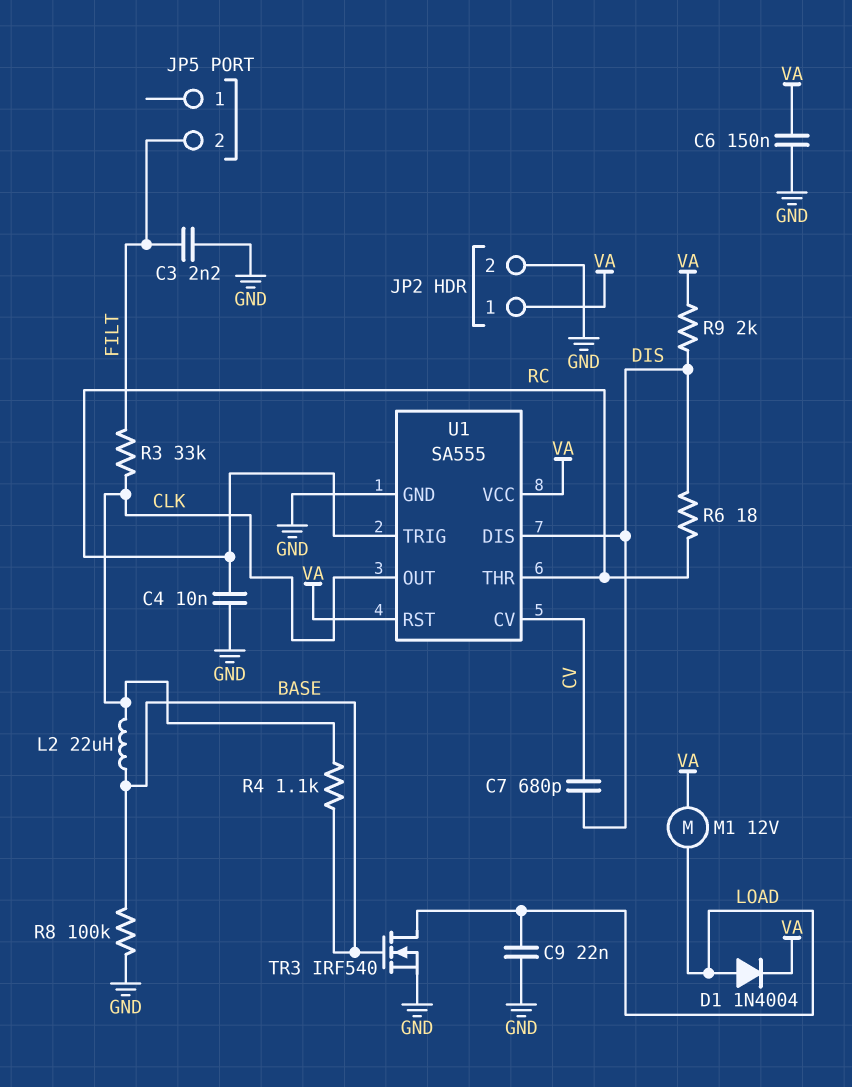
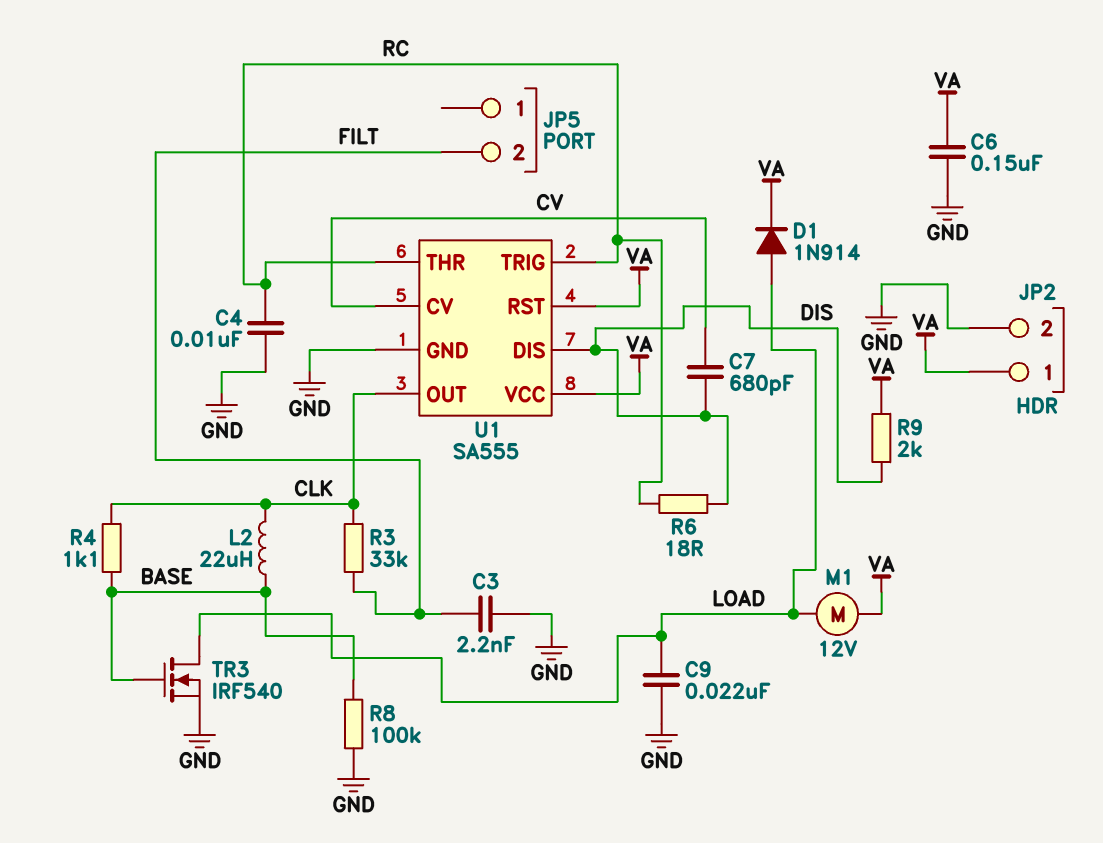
D1: diode 1N4004 (A LOAD, K VA) -> diode 1N914 (A LOAD, K VA)

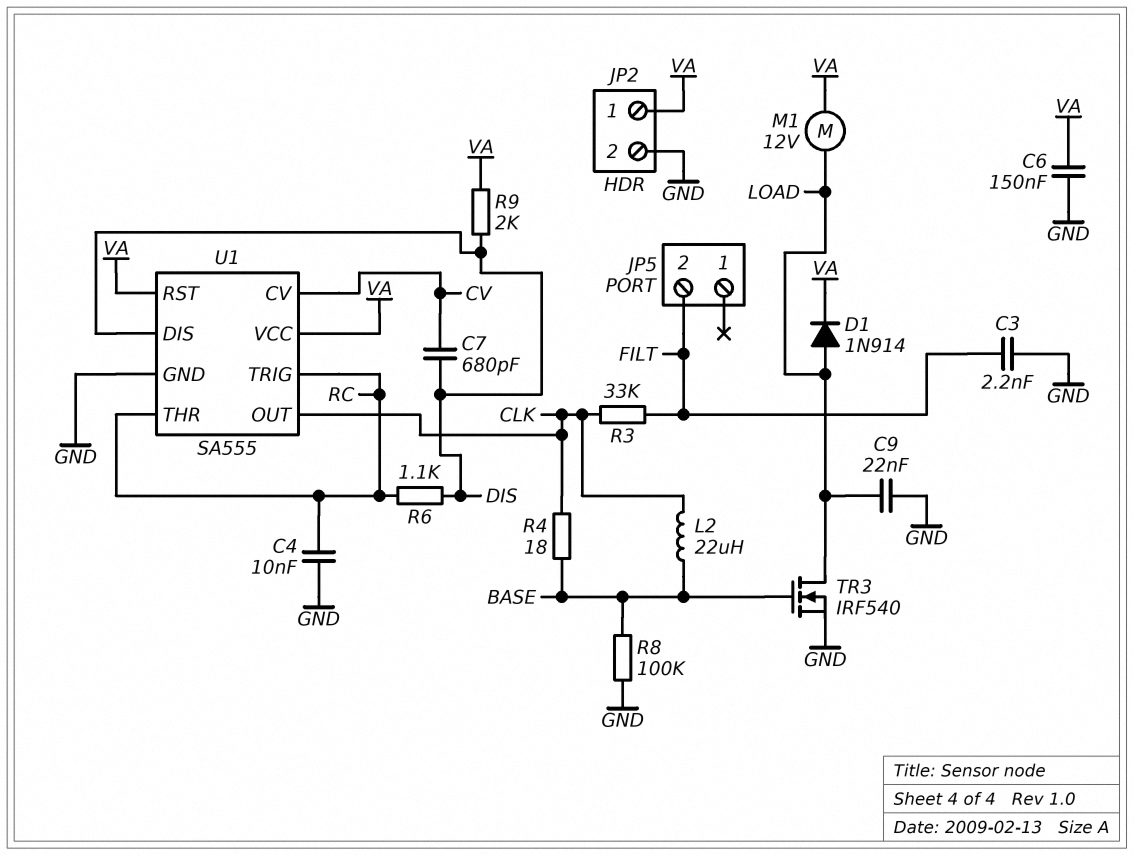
R4: 1.1k (BASE, CLK) -> 18 (BASE, CLK)
R6: 18 (DIS, RC) -> 1.1k (DIS, RC)

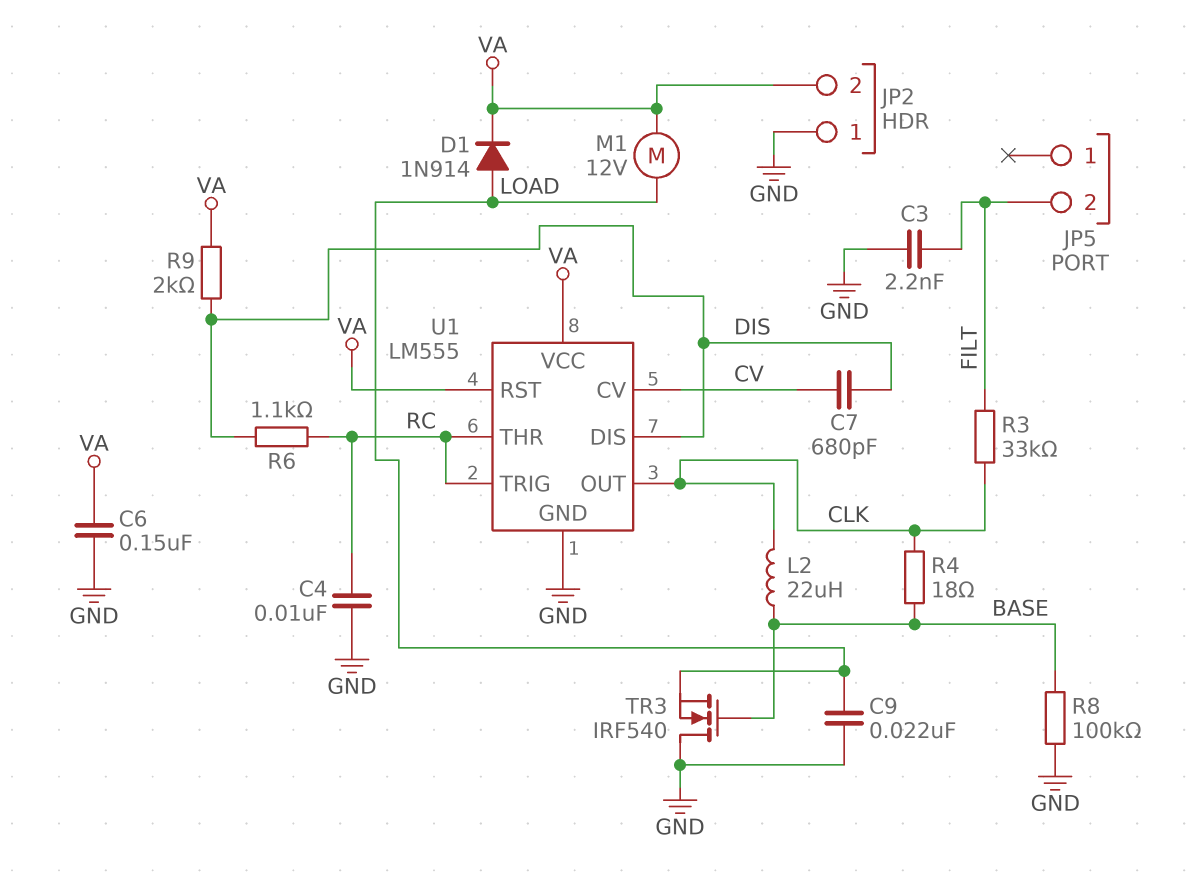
JP2 pin 1: VA -> GND
JP2 pin 2: GND -> VA
TR3: NMOS IRF540 (G BASE, D LOAD, S GND) -> NMOS IRF540 (G BASE, D GND, S LOAD)
U1: SA555 -> LM555

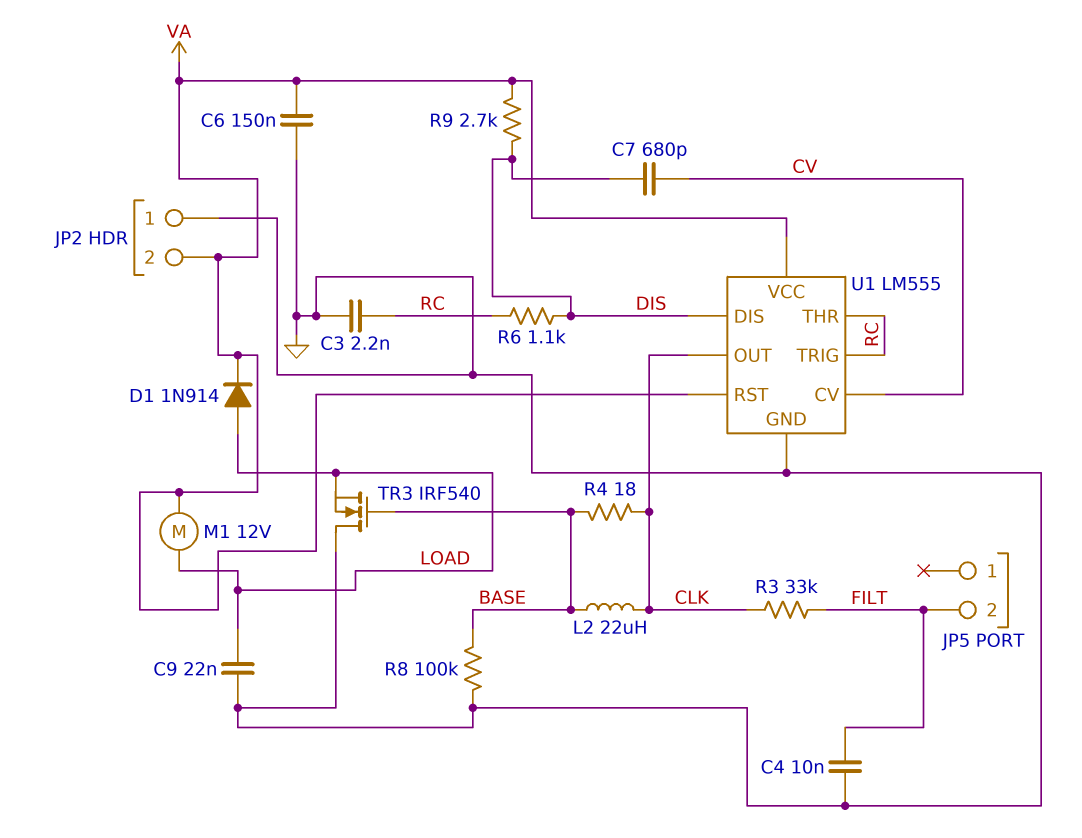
C3: 2.2nF (FILT, GND) -> 2.2nF (GND, RC)
C4: 10nF (GND, RC) -> 10nF (FILT, GND)
R9: 2k (DIS, VA) -> 2.7k (DIS, VA)

